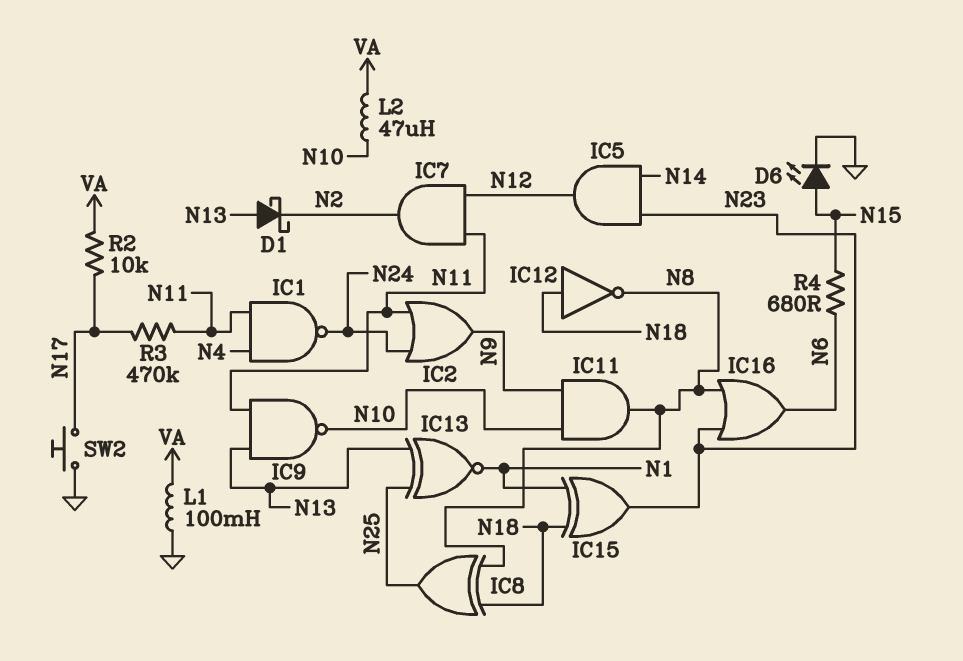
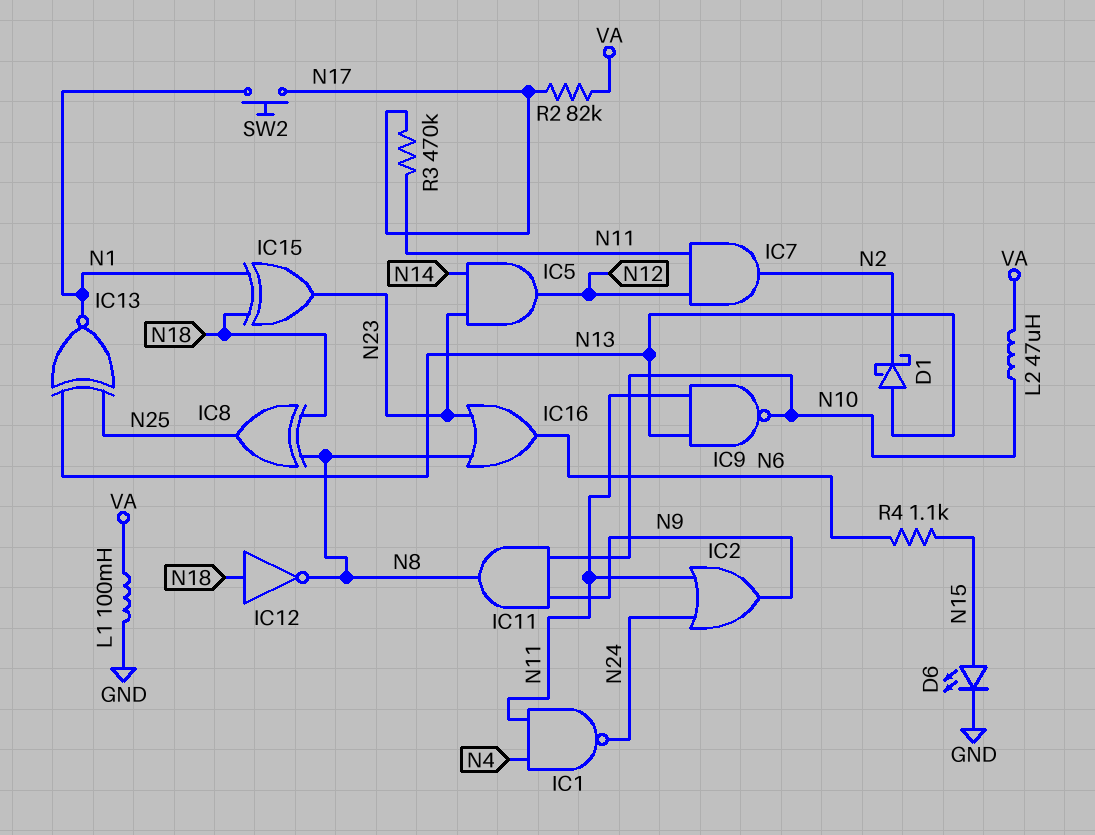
R2: 10k (N17, VA) -> 82k (N17, VA)
R4: 680 (N6, N15) -> 1.1k (N6, N15)
SW2: button (GND, N17) -> button (N1, N17)

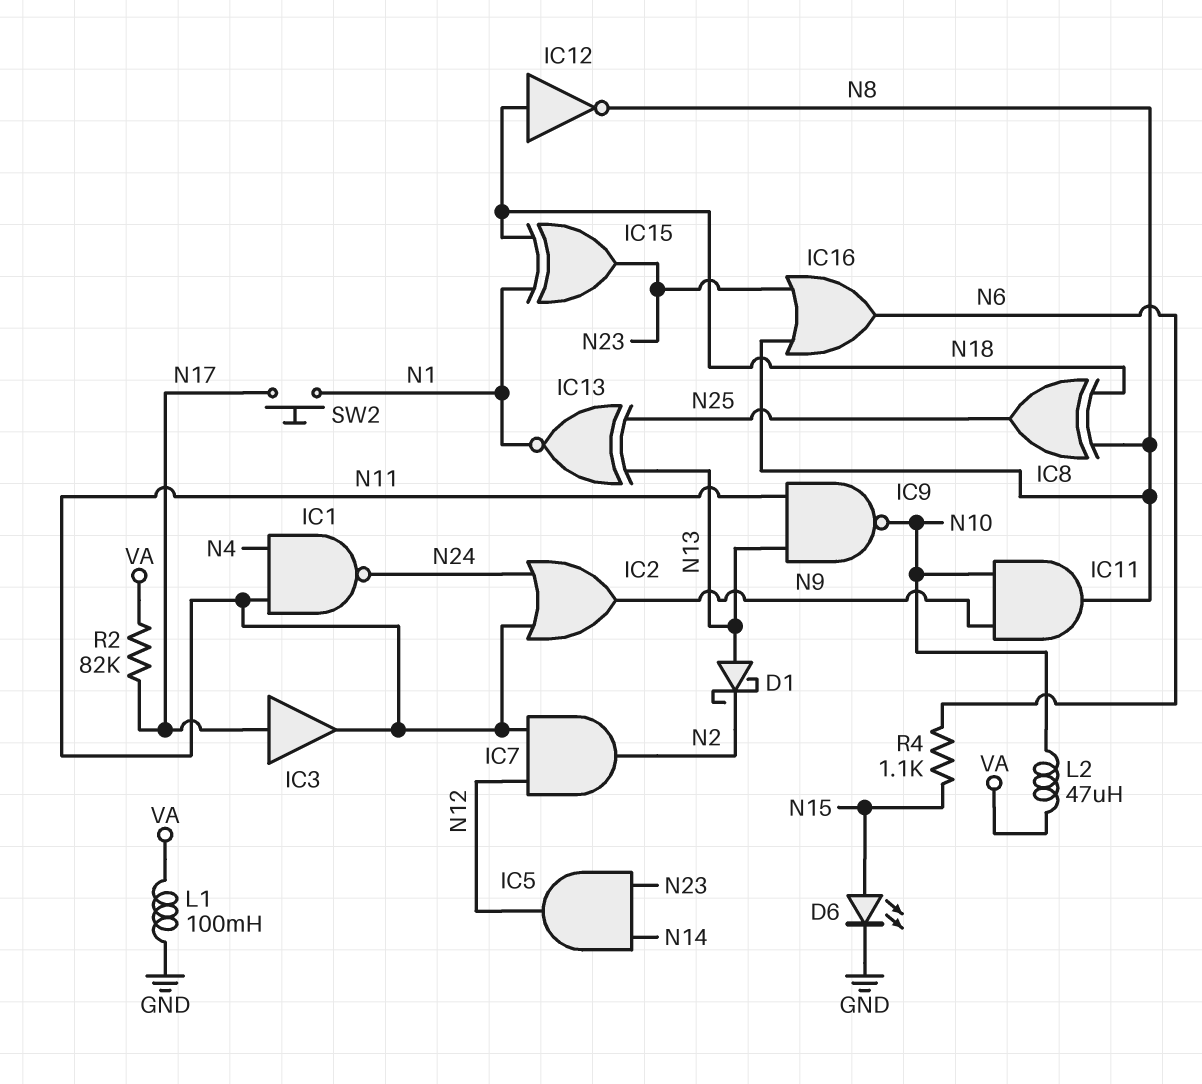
IC3: none -> buffer (in N17, out N11)
R3: 470k (N11, N17) -> none

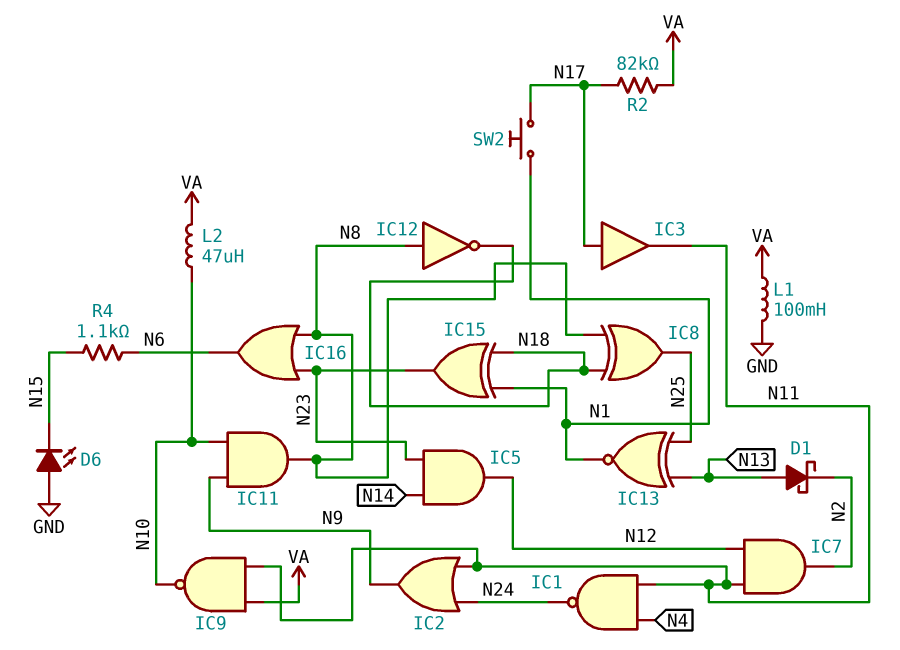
D6: LED (A N15, K GND) -> LED (A GND, K N15)
IC9: NAND (in N11, in N13, out N10) -> NAND (in N11, in VA, out N10)
IC12: NOT (in N18, out N8) -> NOT (in N8, out N18)

